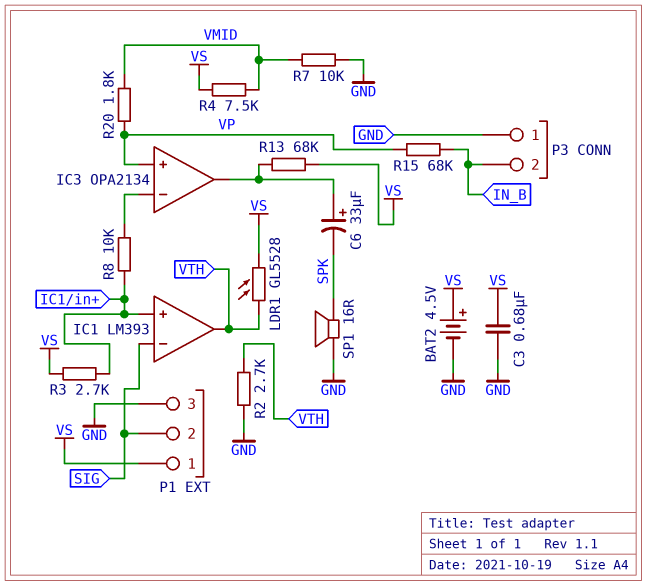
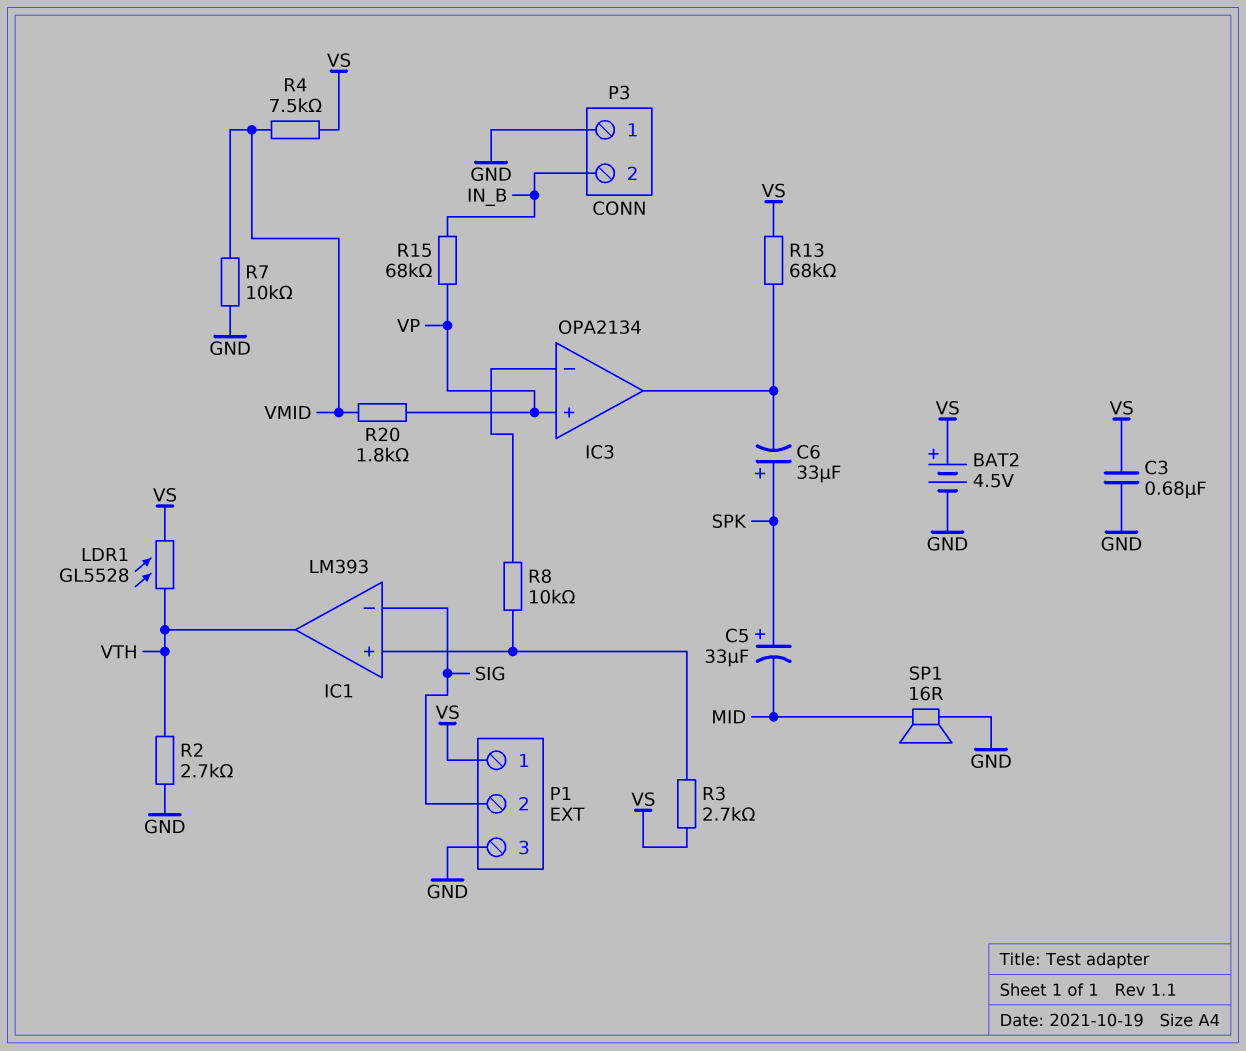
C5: none -> 33uF (plus SPK, minus MID)
C6: 33uF (plus IC3/out, minus SPK) -> 33uF (plus SPK, minus IC3/out)
SP1: speaker 16R (GND, SPK) -> speaker 16R (GND, MID)

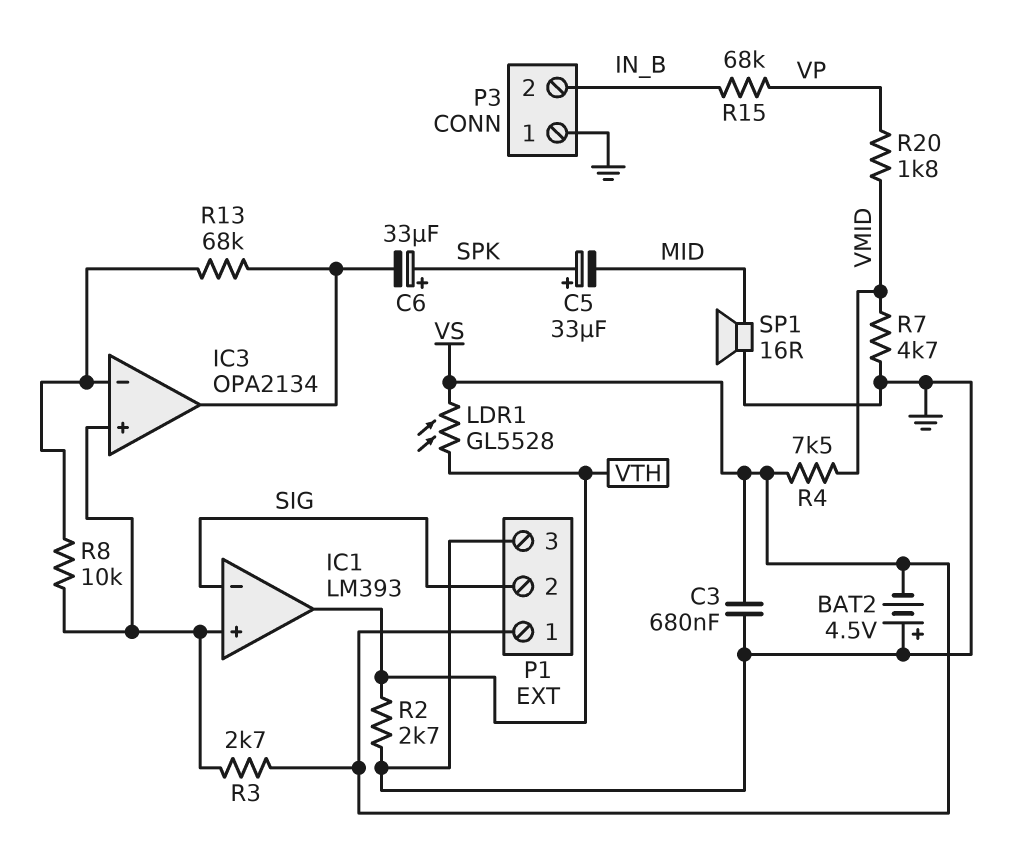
BAT2: 4.5V (plus VS, minus GND) -> 4.5V (plus GND, minus VS)
IC3 pin in+: VP -> IC1/in+
R7: 10k (GND, VMID) -> 4.7k (GND, VMID)
R13: 68k (IC3/out, VS) -> 68k (IC3/in-, IC3/out)

